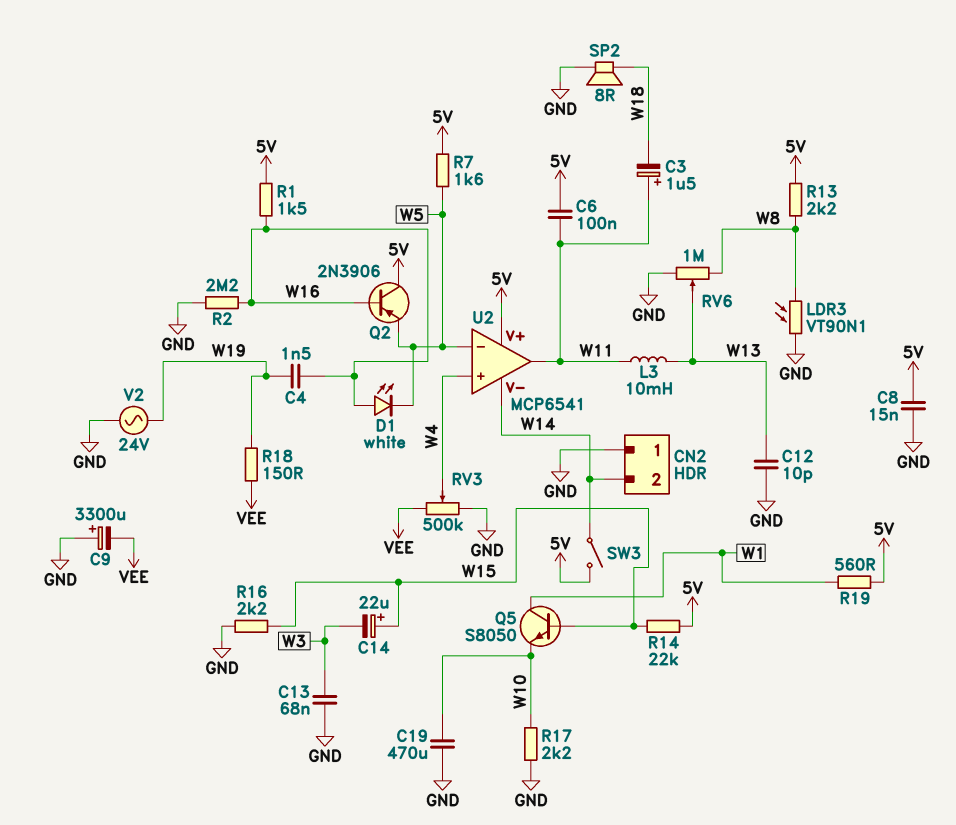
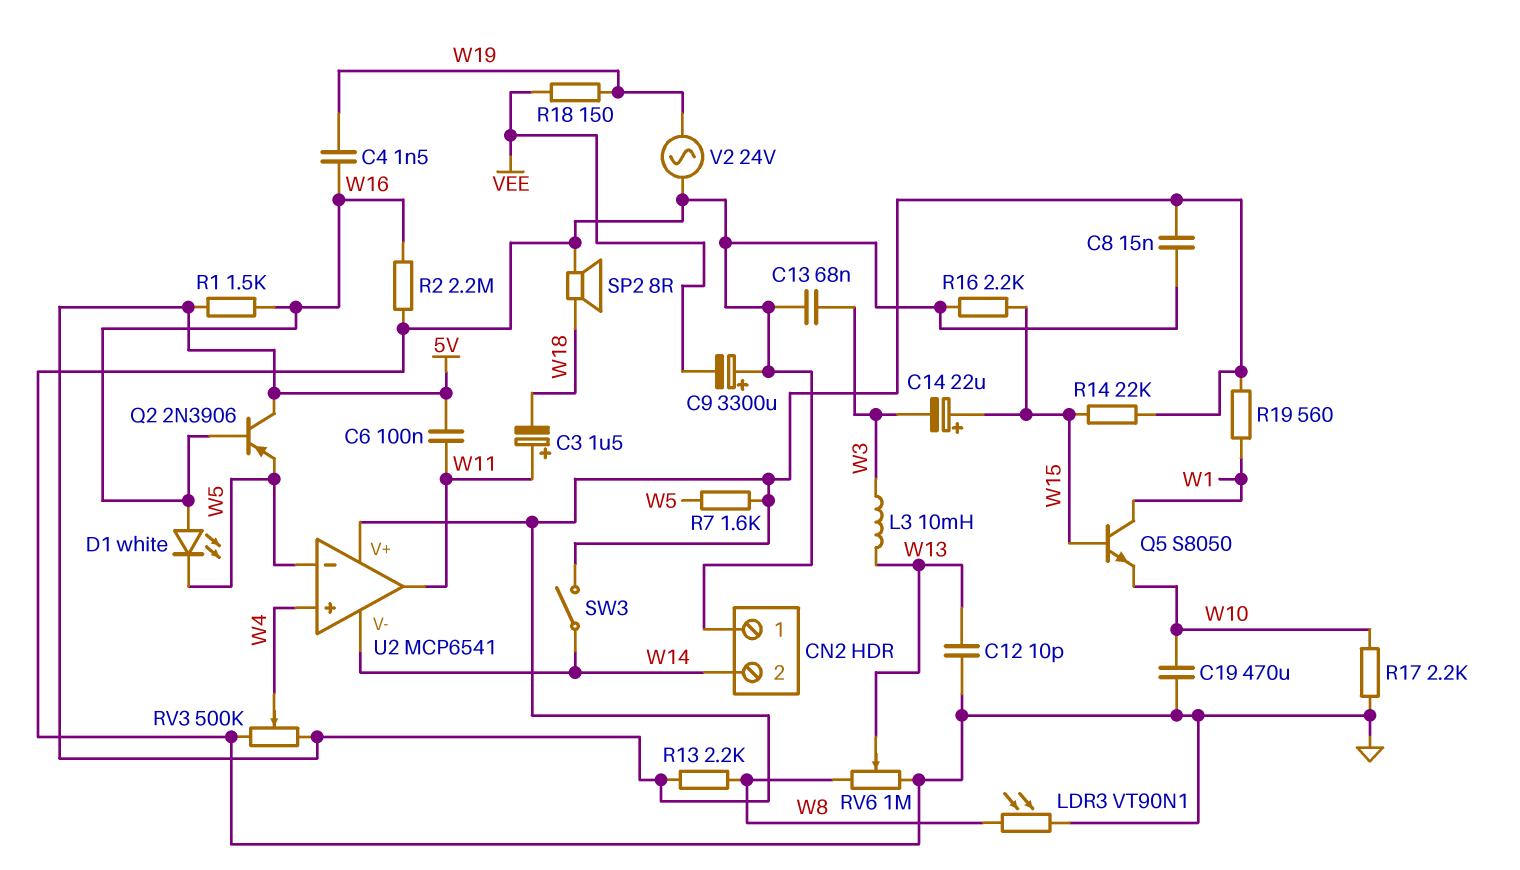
L3: 10mH (W11, W13) -> 10mH (W3, W13)
RV3: 500k (GND, VEE, wiper W4) -> 500k (5V, GND, wiper W4)

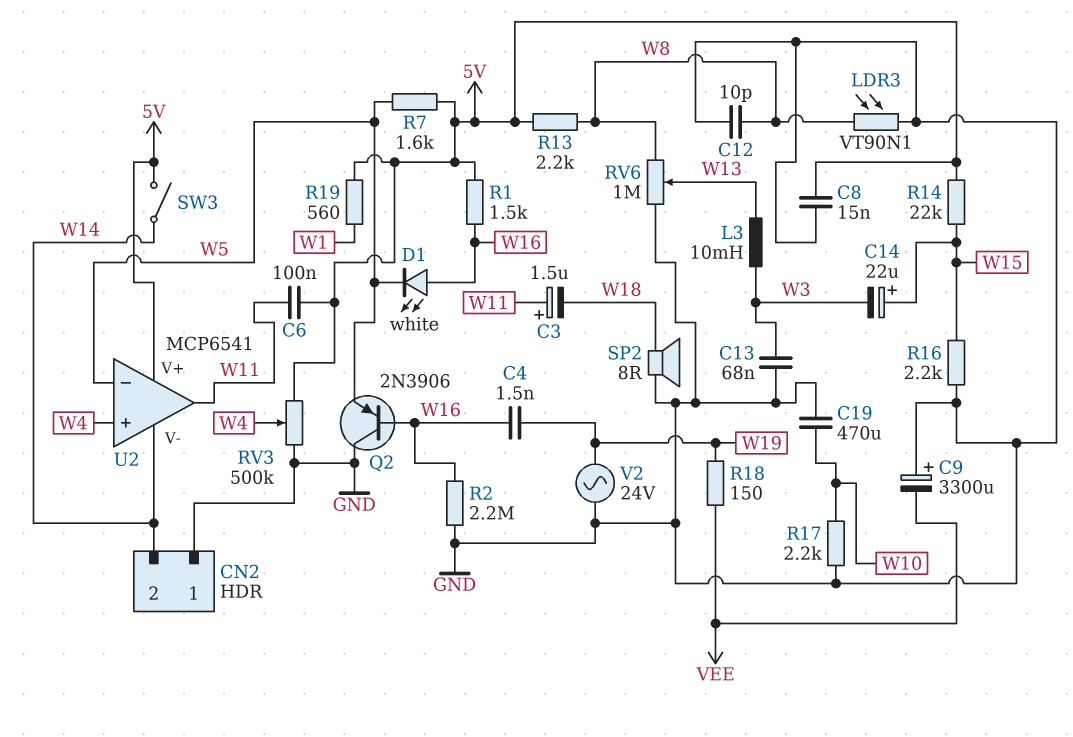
C12: 10pF (GND, W13) -> 10pF (GND, W8)
Q2: PNP 2N3906 (B W16, C 5V, E W5) -> PNP 2N3906 (B W16, C GND, E W5)
Q5: NPN S8050 (B W15, C W1, E W10) -> none

